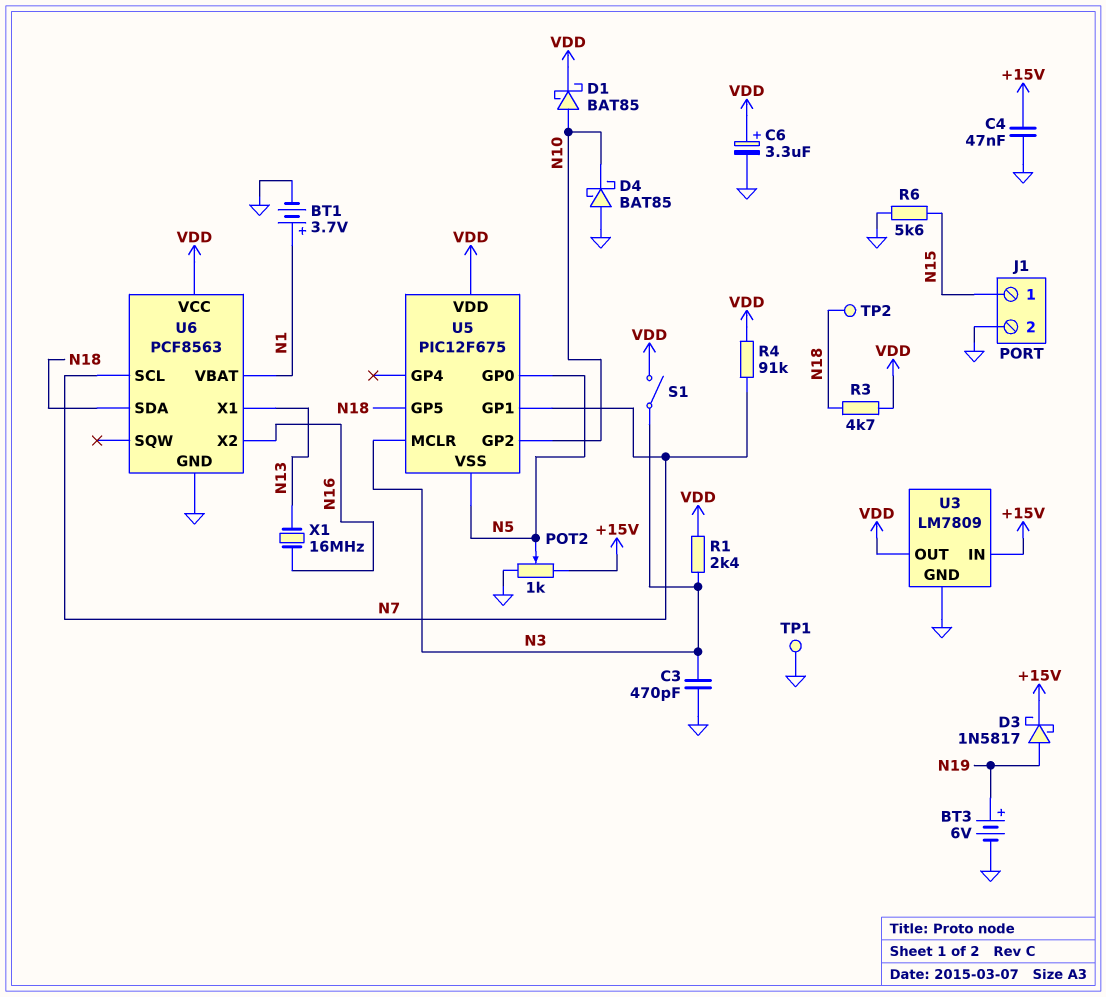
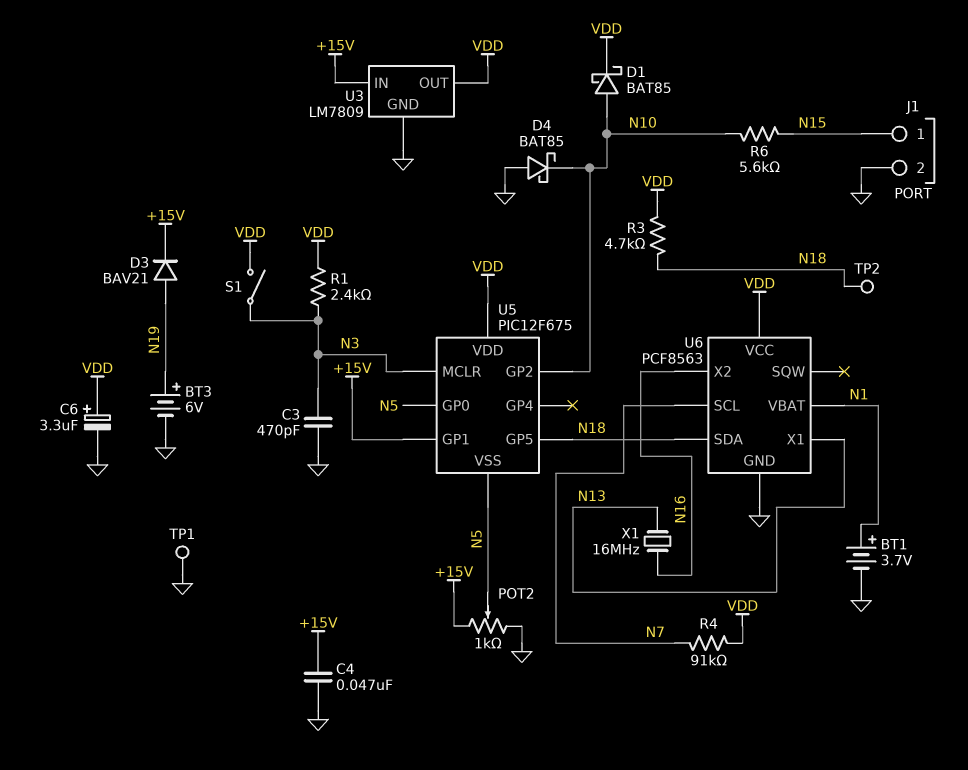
D3: schottky 1N5817 (A N19, K +15V) -> diode BAV21 (A N19, K +15V)
R6: 5.6k (GND, N15) -> 5.6k (N10, N15)
U5 pin GP1: N7 -> +15V

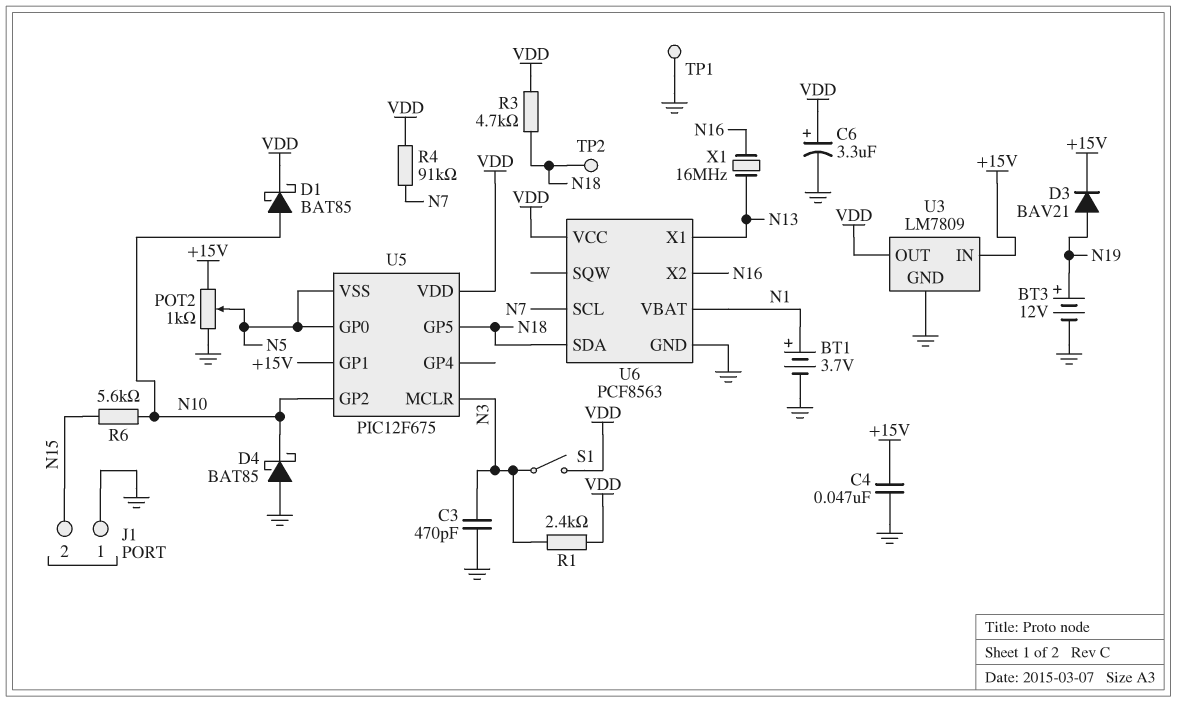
BT3: 6V (plus N19, minus GND) -> 12V (plus N19, minus GND)
J1 pin 1: N15 -> GND
J1 pin 2: GND -> N15

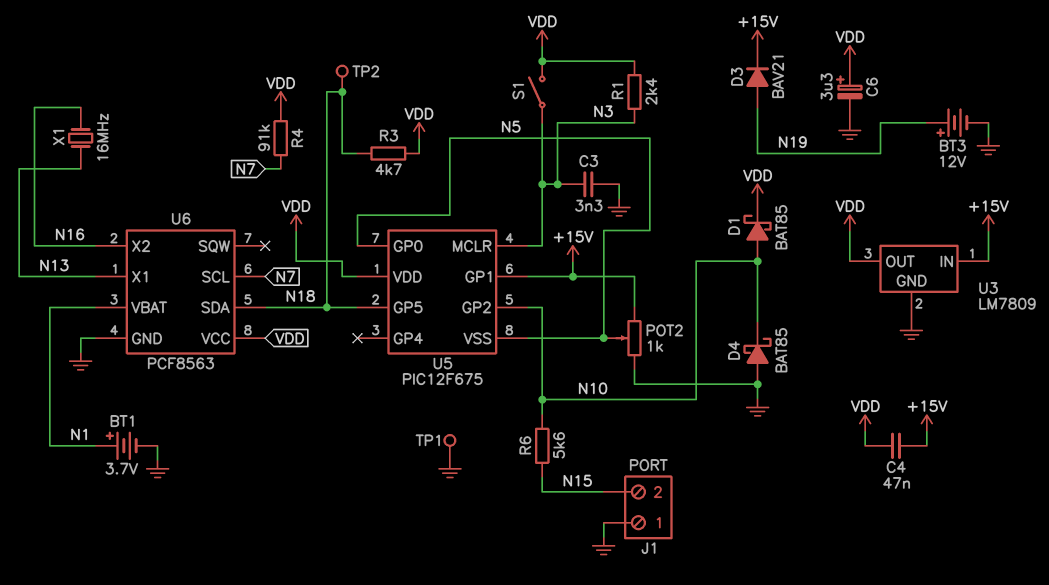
C3: 470pF (GND, N3) -> 3.3nF (GND, N3)
C4: 47nF (+15V, GND) -> 47nF (+15V, VDD)

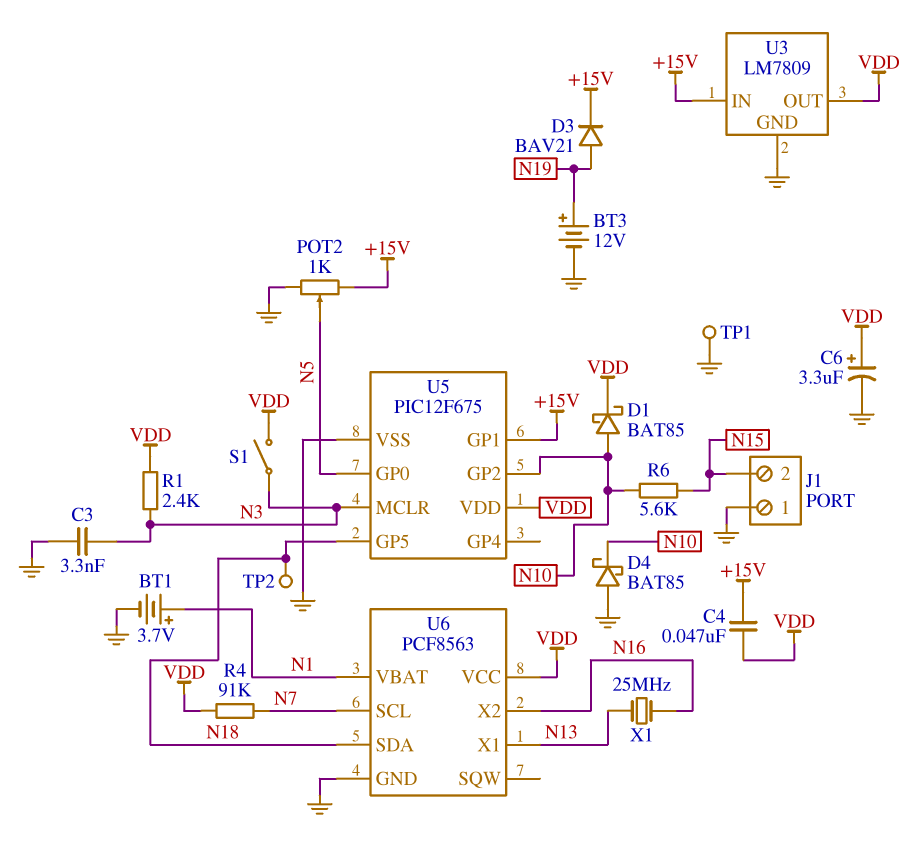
R3: 4.7k (N18, VDD) -> none
U5 pin VSS: N5 -> GND
X1: 16MHz (N13, N16) -> 25MHz (N13, N16)

